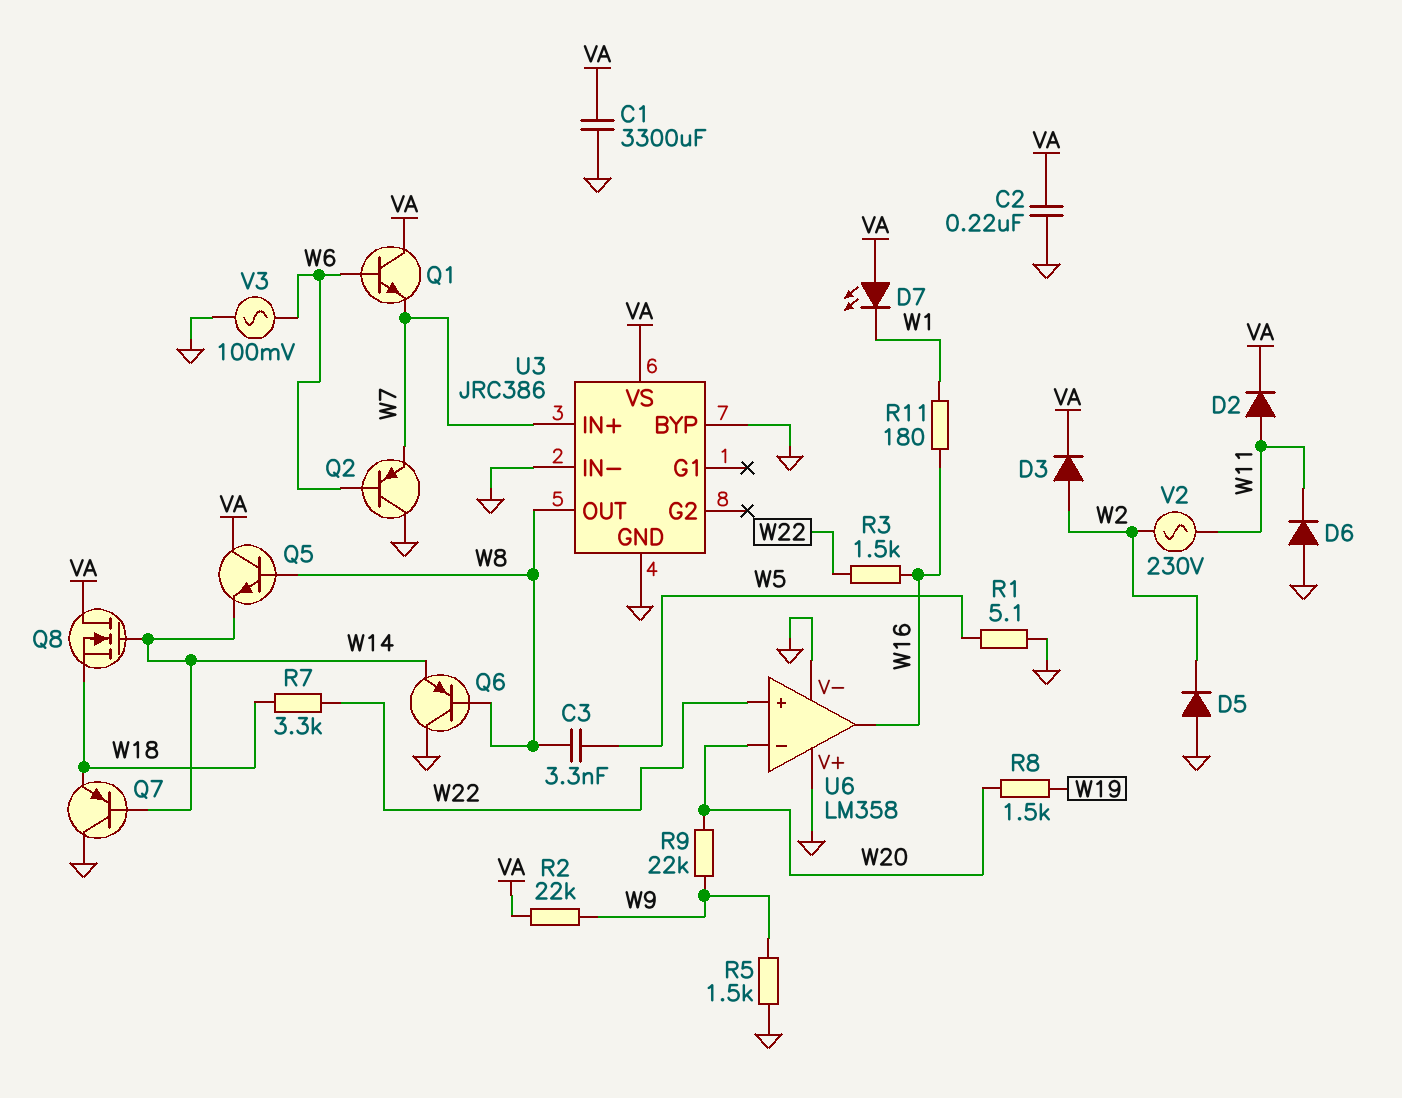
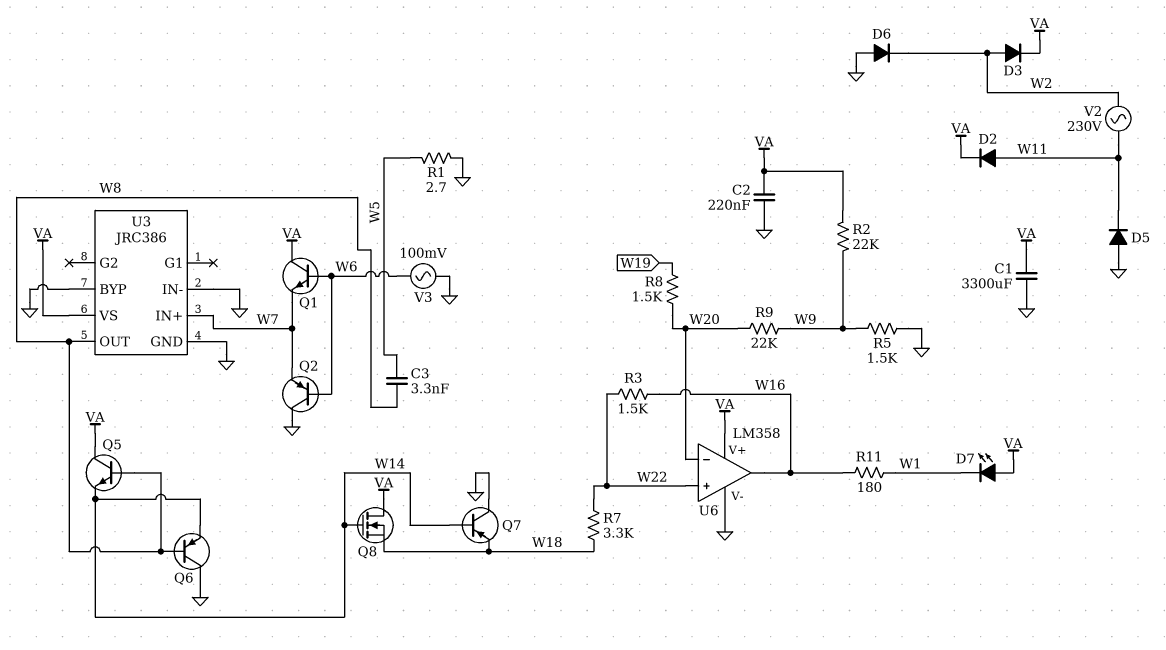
D5: diode (A GND, K W2) -> diode (A GND, K W11)
D6: diode (A GND, K W11) -> diode (A GND, K W2)
R1: 5.1 (GND, W5) -> 2.7 (GND, W5)
U6 pin V+: GND -> VA

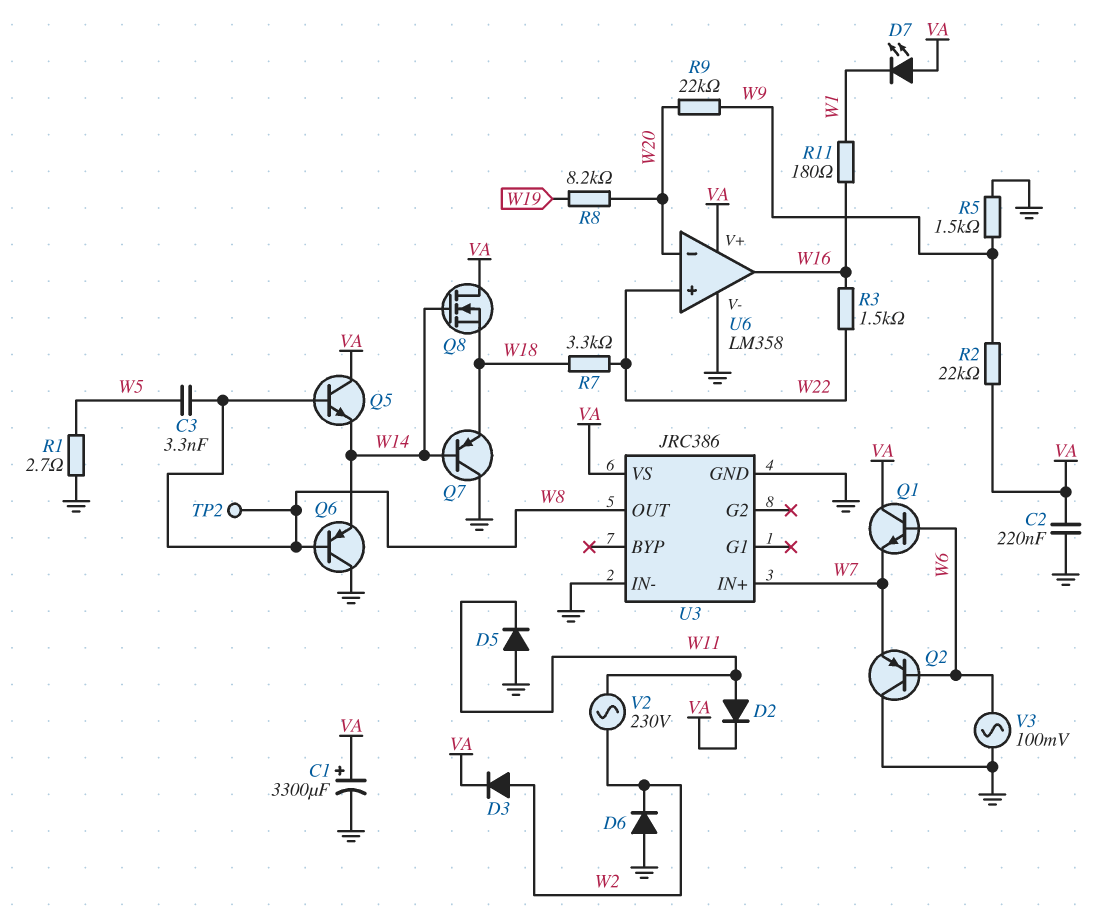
C1: 3300uF (GND, VA) -> 3300uF (plus VA, minus GND)
R8: 1.5k (W19, W20) -> 8.2k (W19, W20)
TP2: none -> test point (W8)
U3 pin BYP: GND -> none

